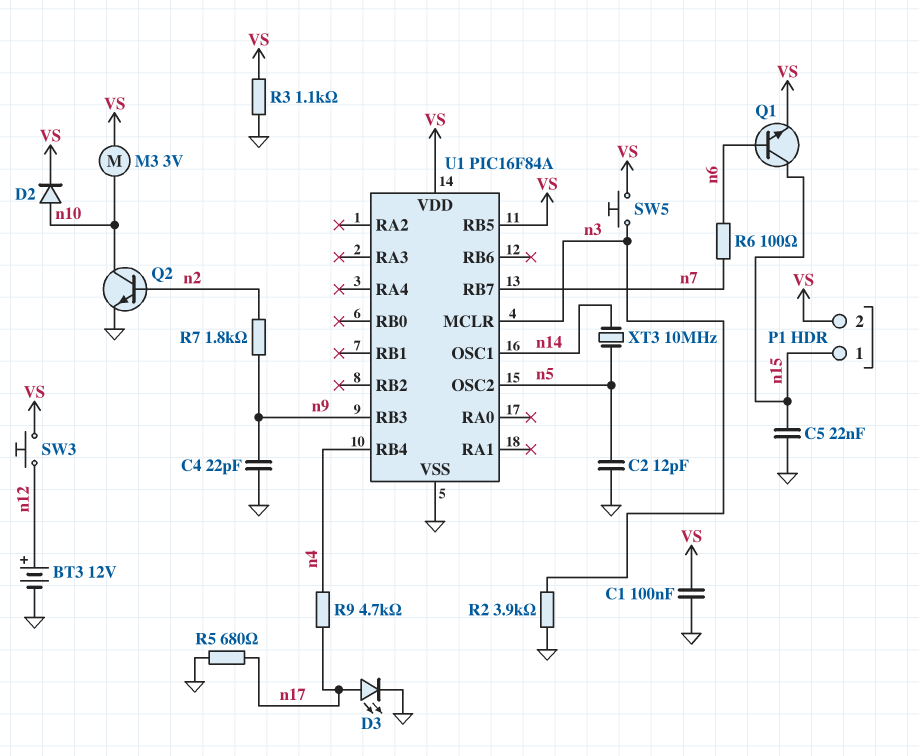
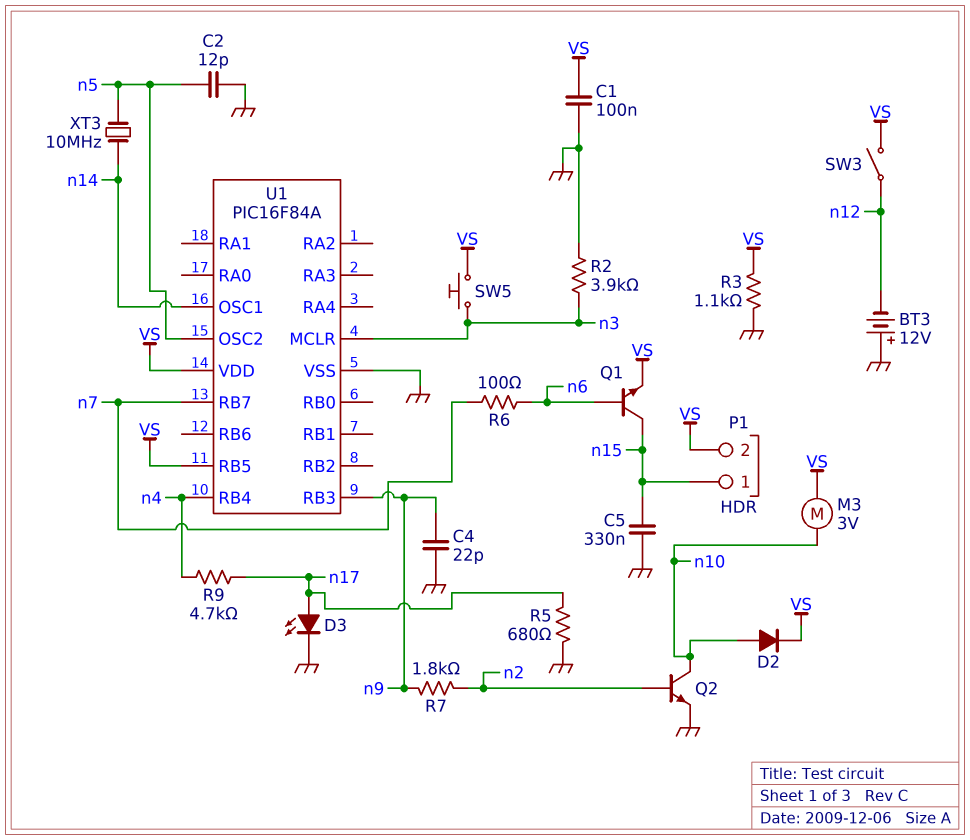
BT3: 12V (plus n12, minus GND) -> 12V (plus GND, minus n12)
C5: 22nF (GND, n15) -> 330nF (GND, n15)
SW3: button (VS, n12) -> switch (VS, n12)

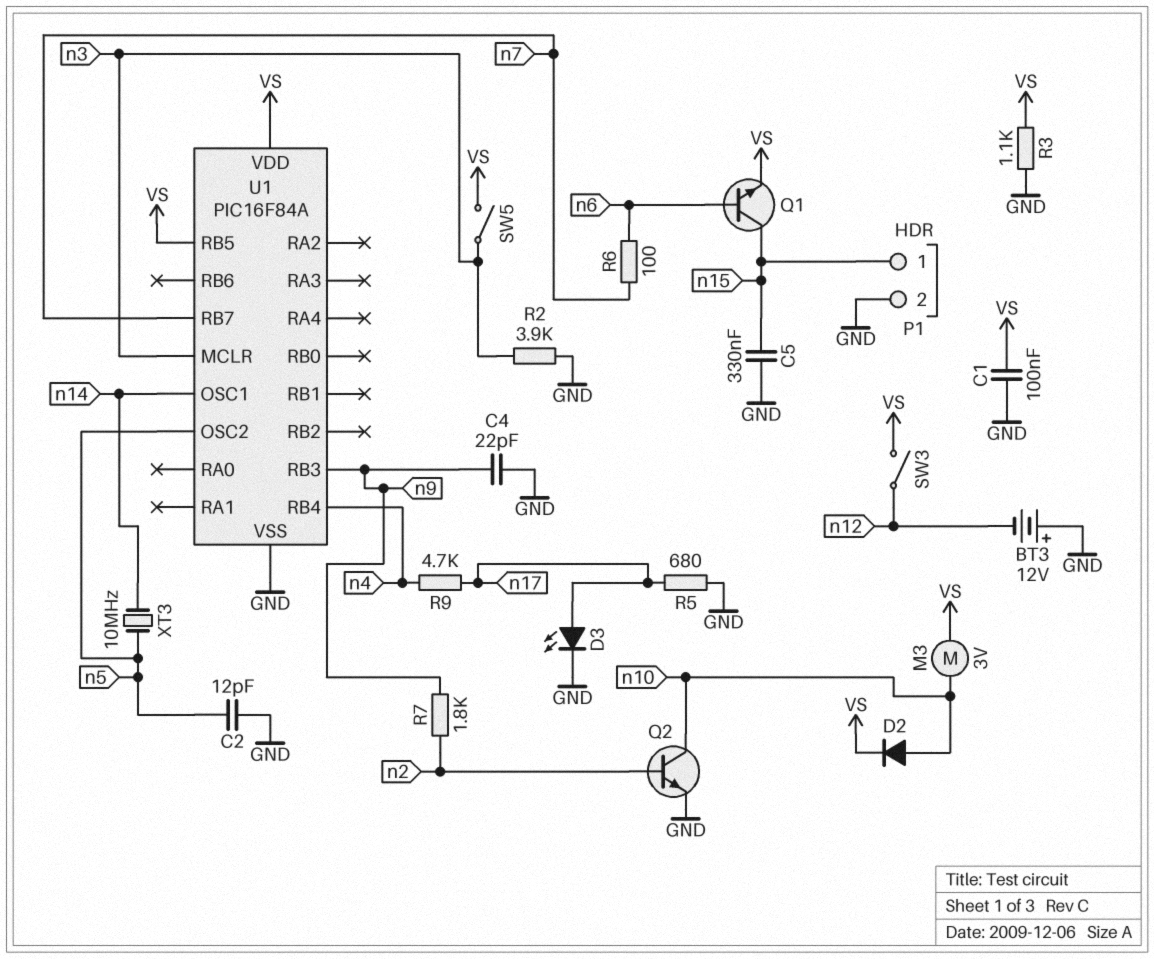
P1 pin 2: VS -> GND
SW5: button (VS, n3) -> switch (VS, n3)

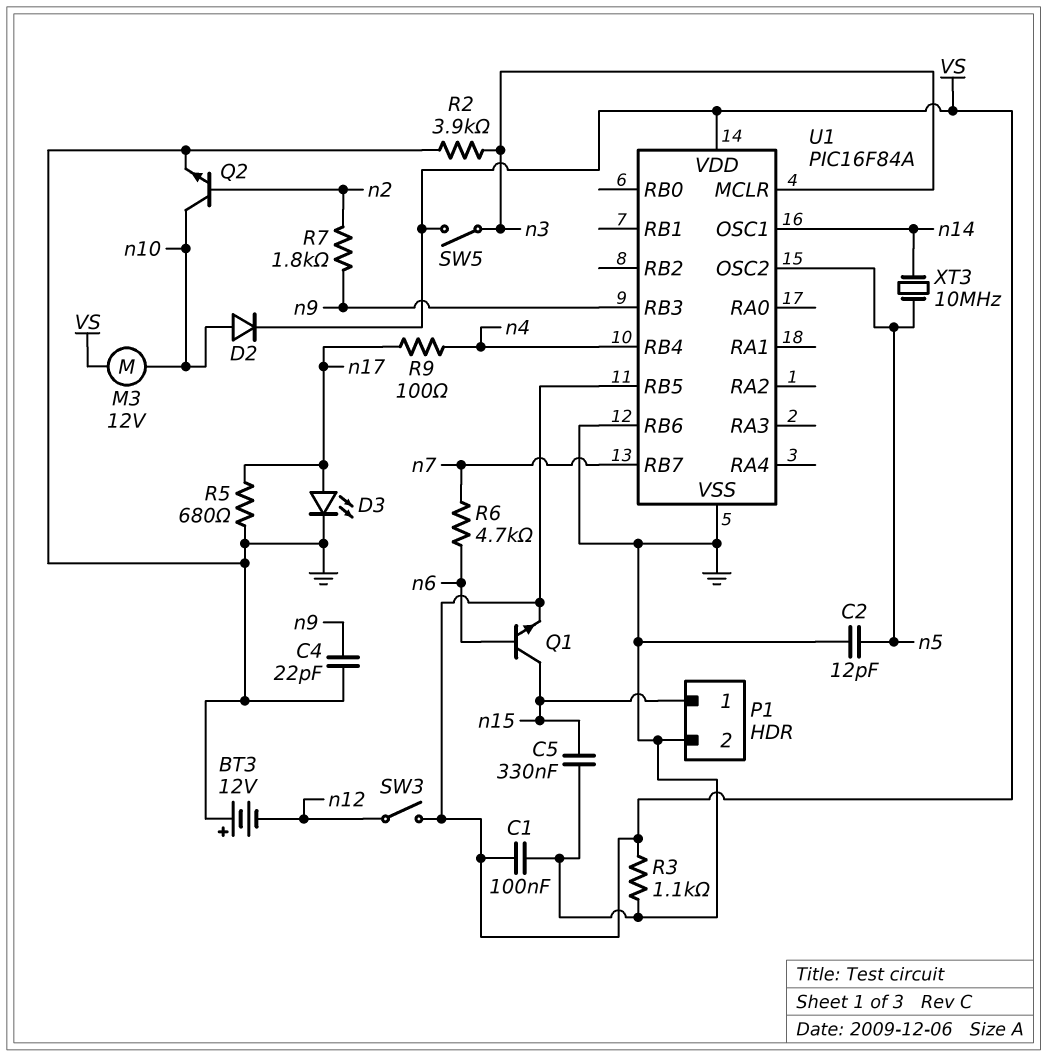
M3: motor 3V (VS, n10) -> motor 12V (VS, n10)
R6: 100 (n6, n7) -> 4.7k (n6, n7)
R9: 4.7k (n4, n17) -> 100 (n4, n17)
U1 pin RB6: none -> GND

